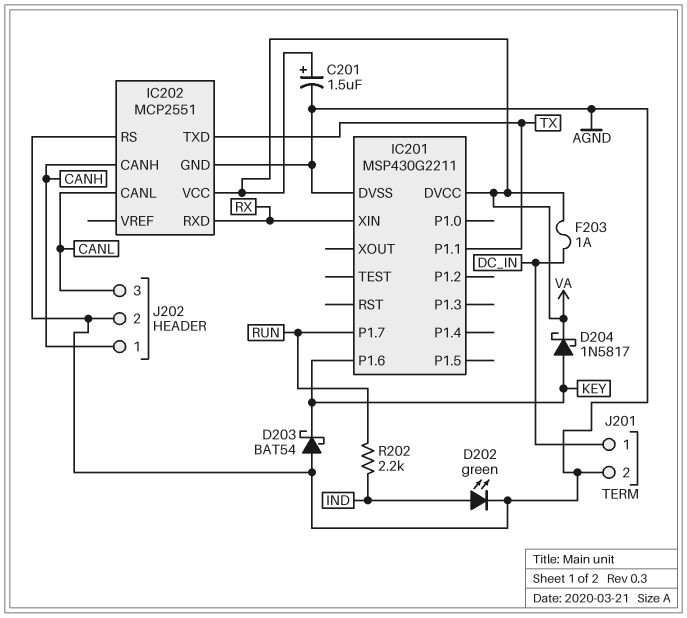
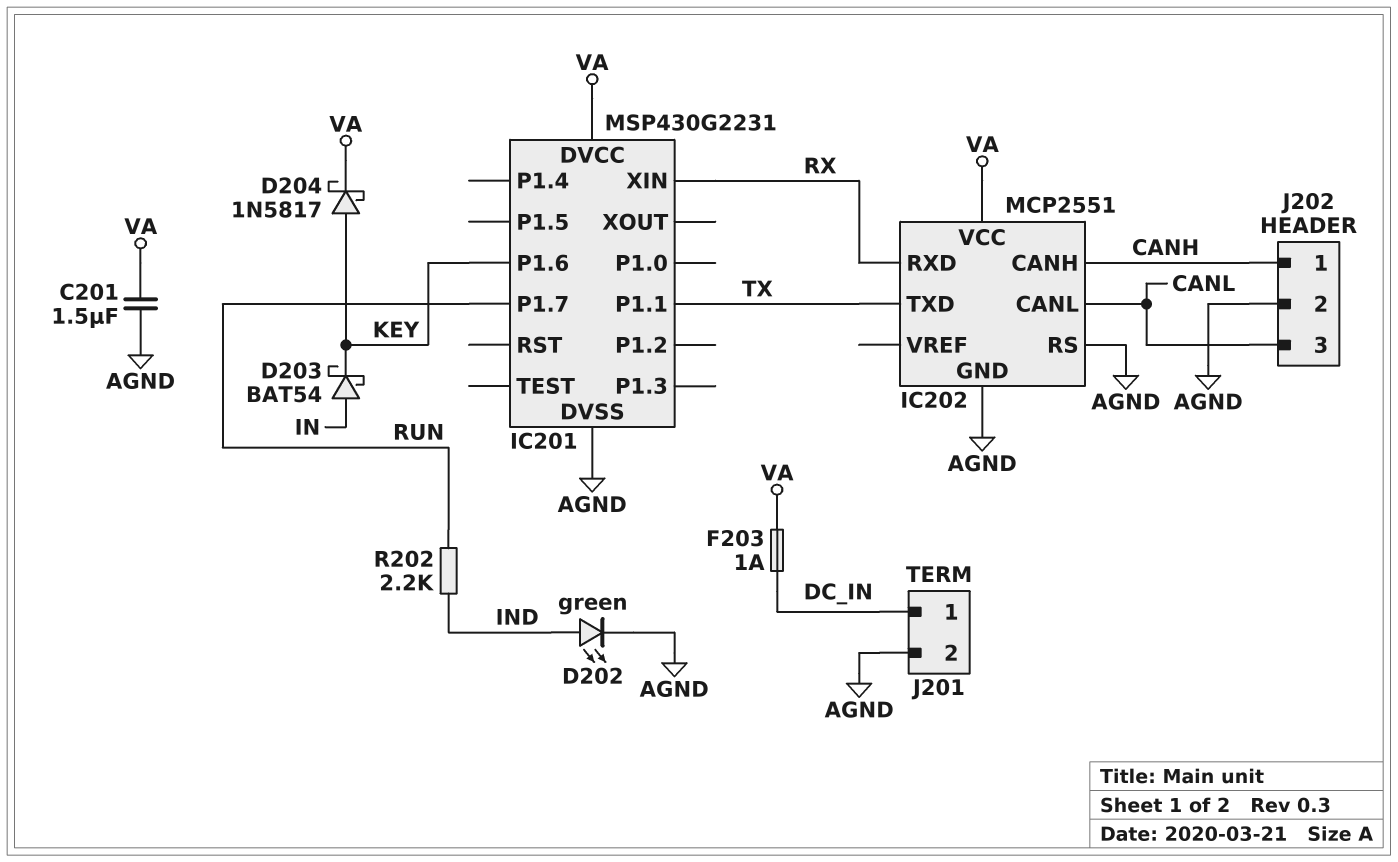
C201: 1.5uF (plus VA, minus AGND) -> 1.5uF (AGND, VA)
D203: schottky BAT54 (A AGND, K KEY) -> schottky BAT54 (A IN, K KEY)
IC201: MSP430G2211 -> MSP430G2231

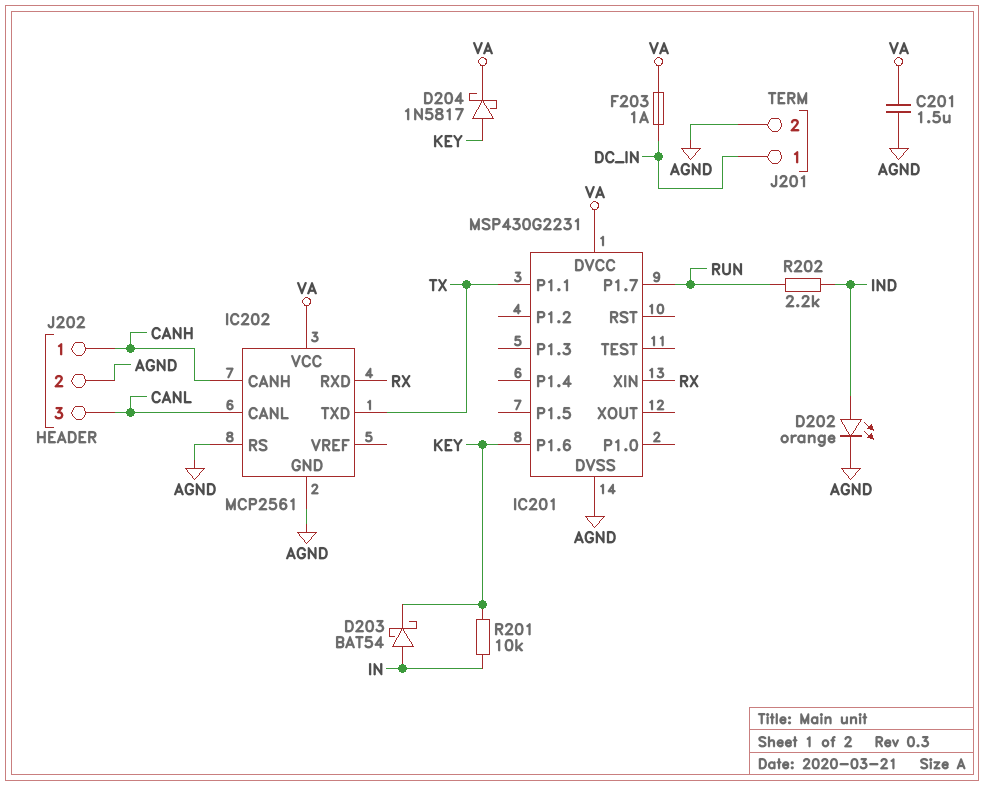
D202: LED green (A IND, K AGND) -> LED orange (A IND, K AGND)
IC202: MCP2551 -> MCP2561
R201: none -> 10k (IN, KEY)

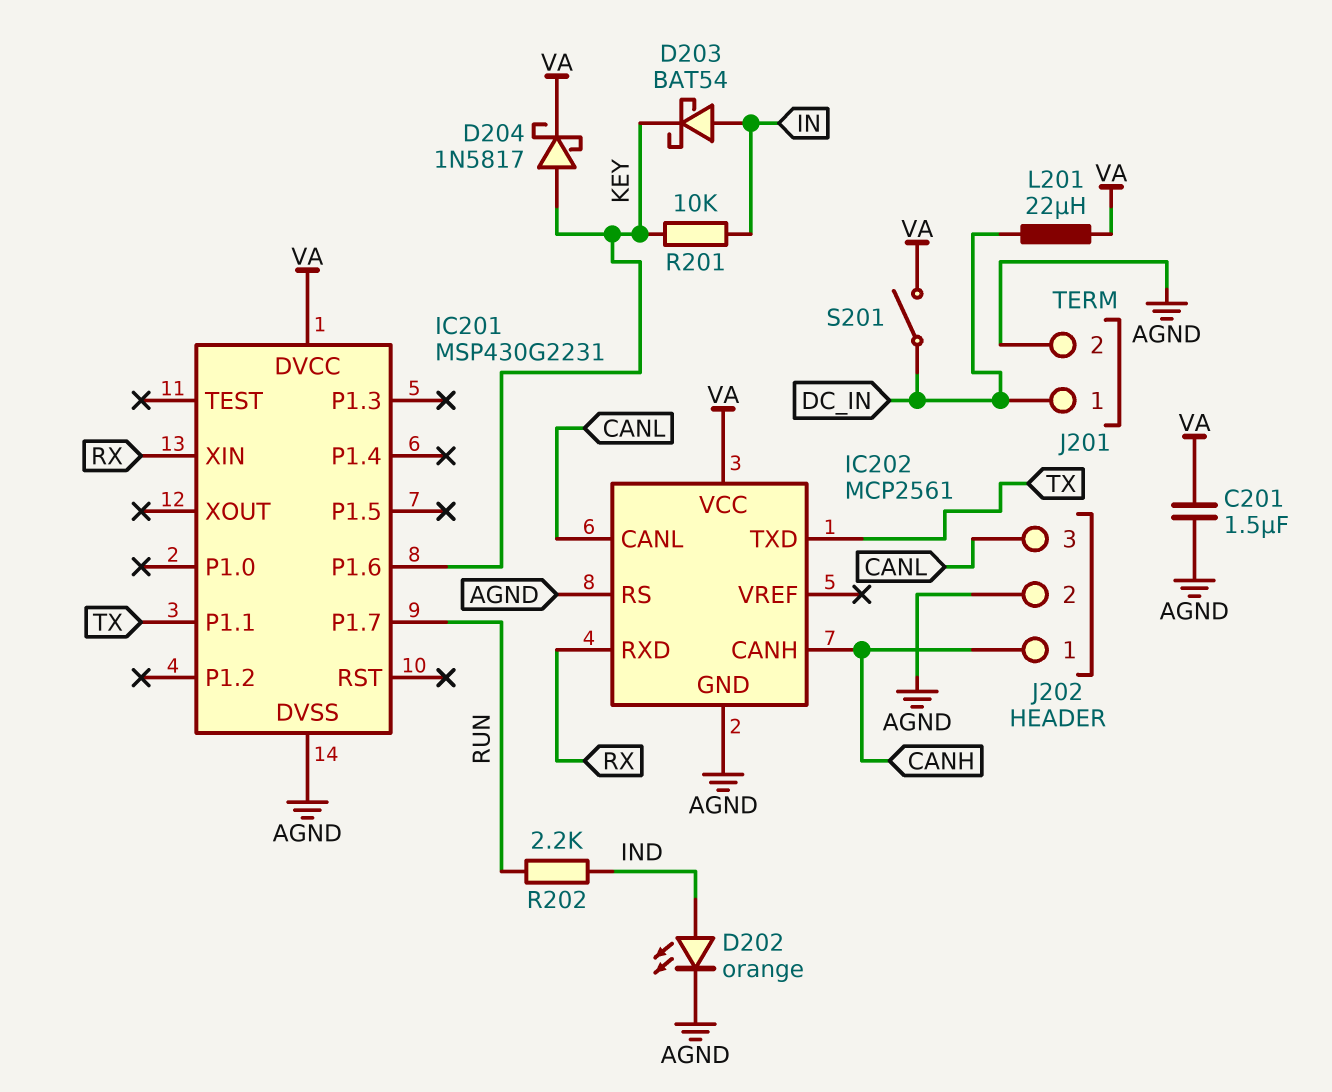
F203: 1A (DC_IN, VA) -> none
L201: none -> 22uH (DC_IN, VA)
S201: none -> switch (DC_IN, VA)

